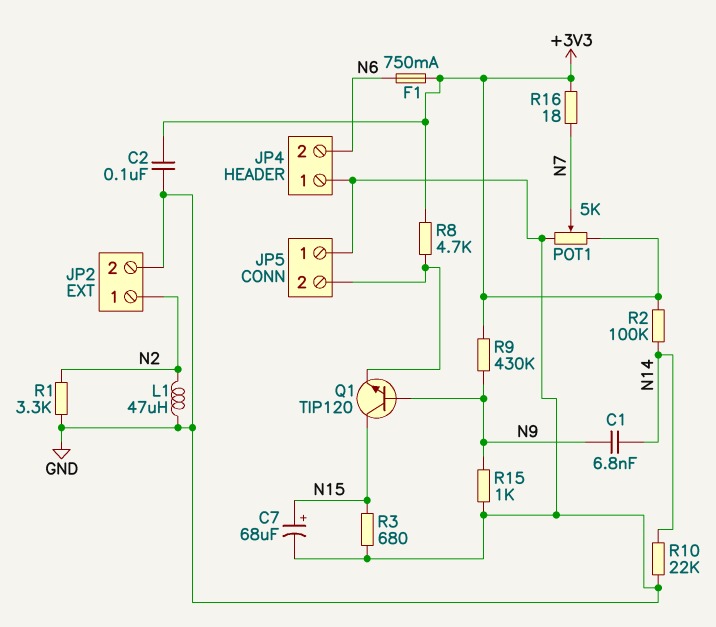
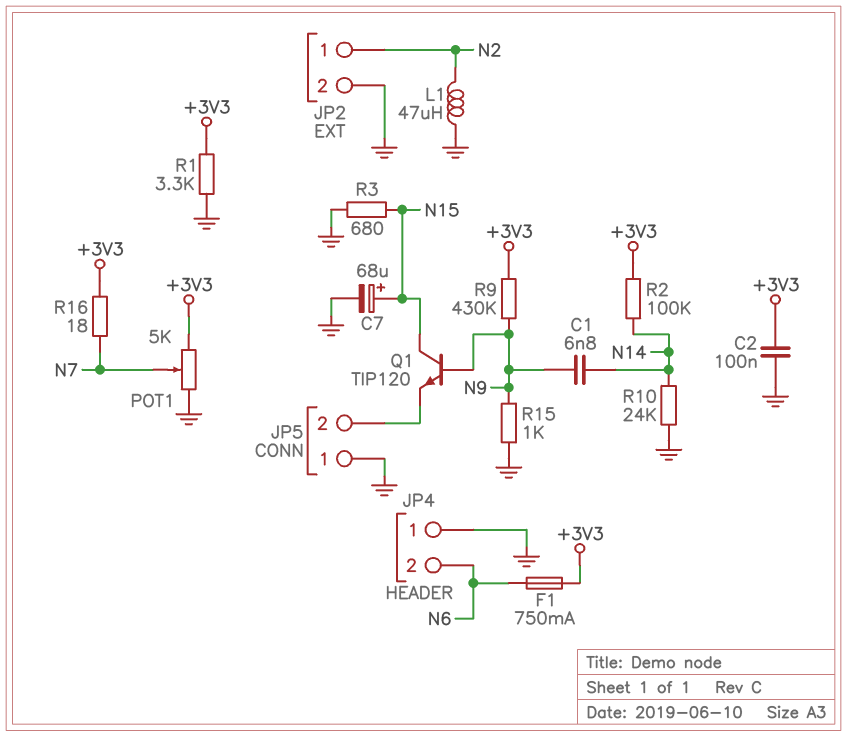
R1: 3.3k (GND, N2) -> 3.3k (+3V3, GND)
R8: 4.7k (+3V3, JP5/2) -> none
R10: 22k (GND, N14) -> 24k (GND, N14)

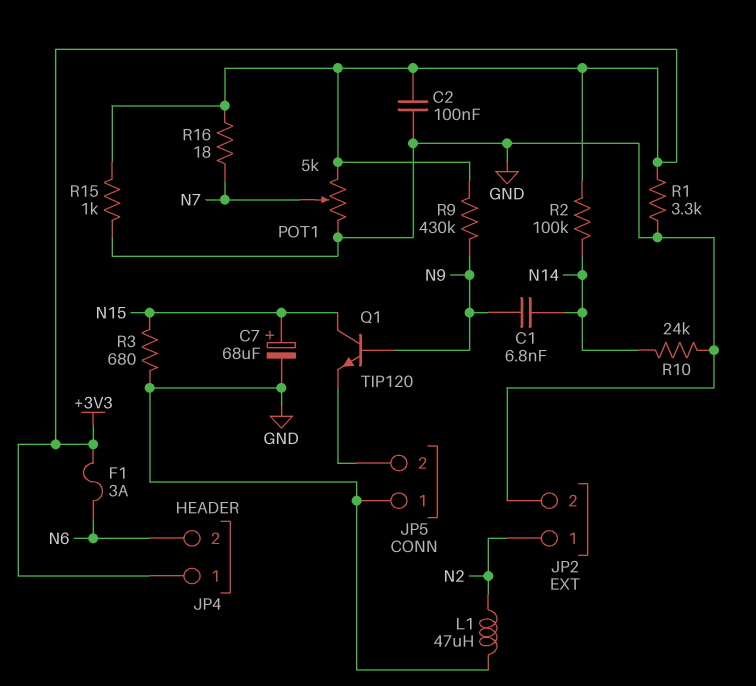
F1: 750mA (+3V3, N6) -> 3A (+3V3, N6)
JP4 pin 1: GND -> +3V3
R15: 1k (GND, N9) -> 1k (+3V3, GND)

